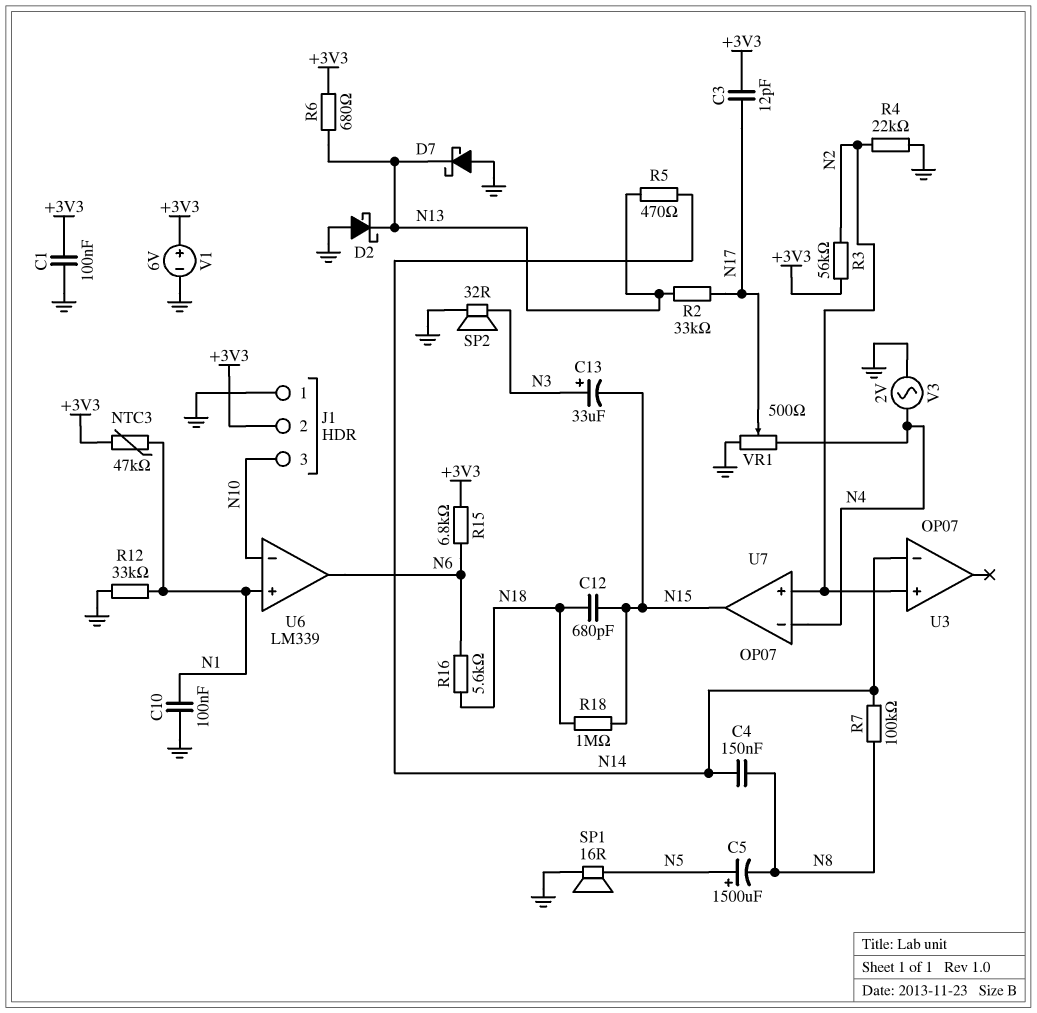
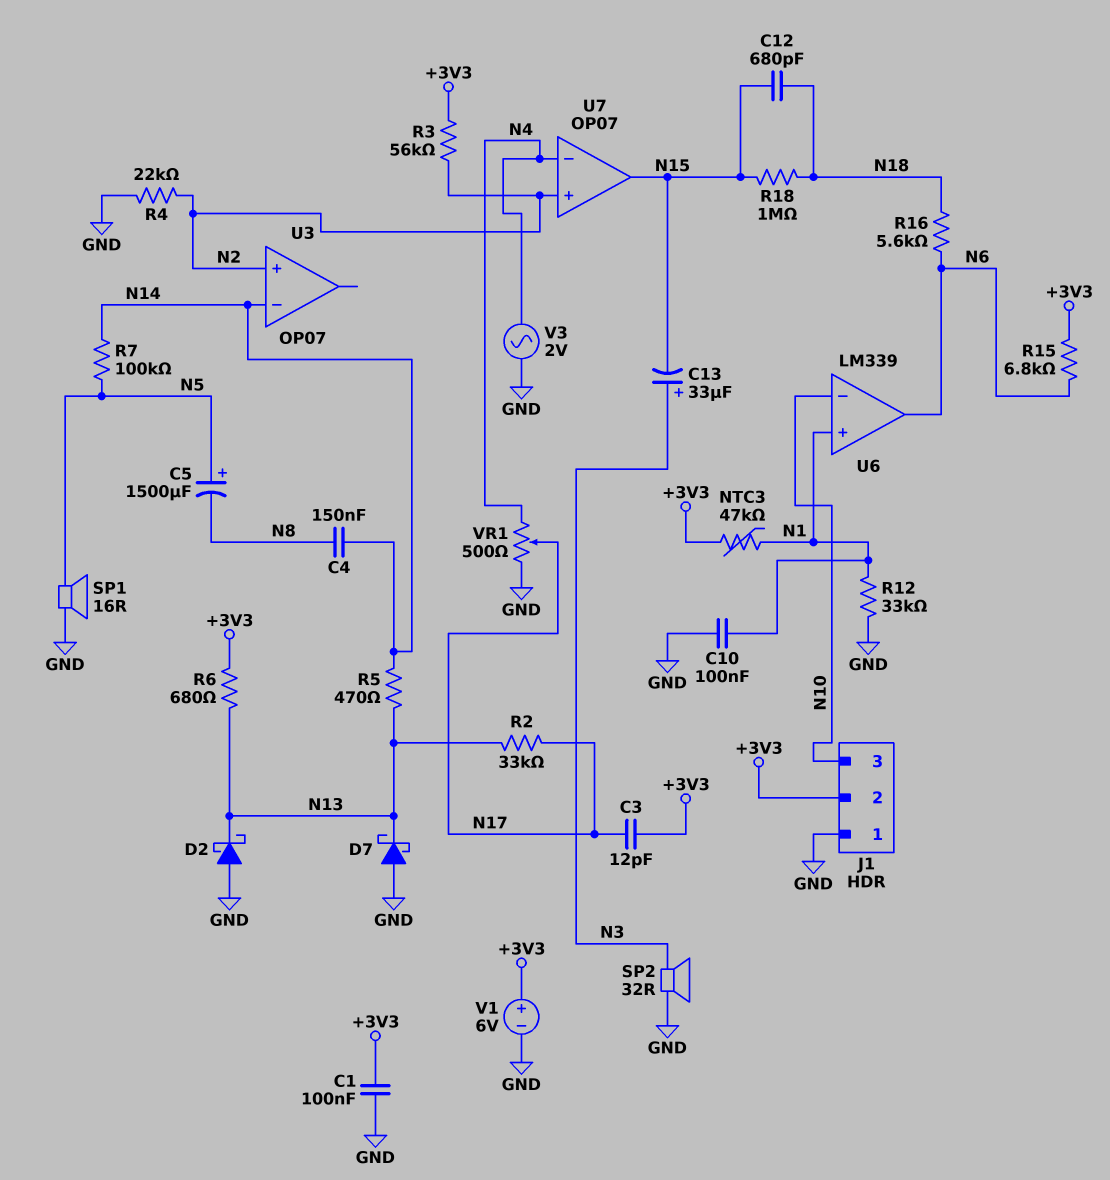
R7: 100k (N8, N14) -> 100k (N5, N14)

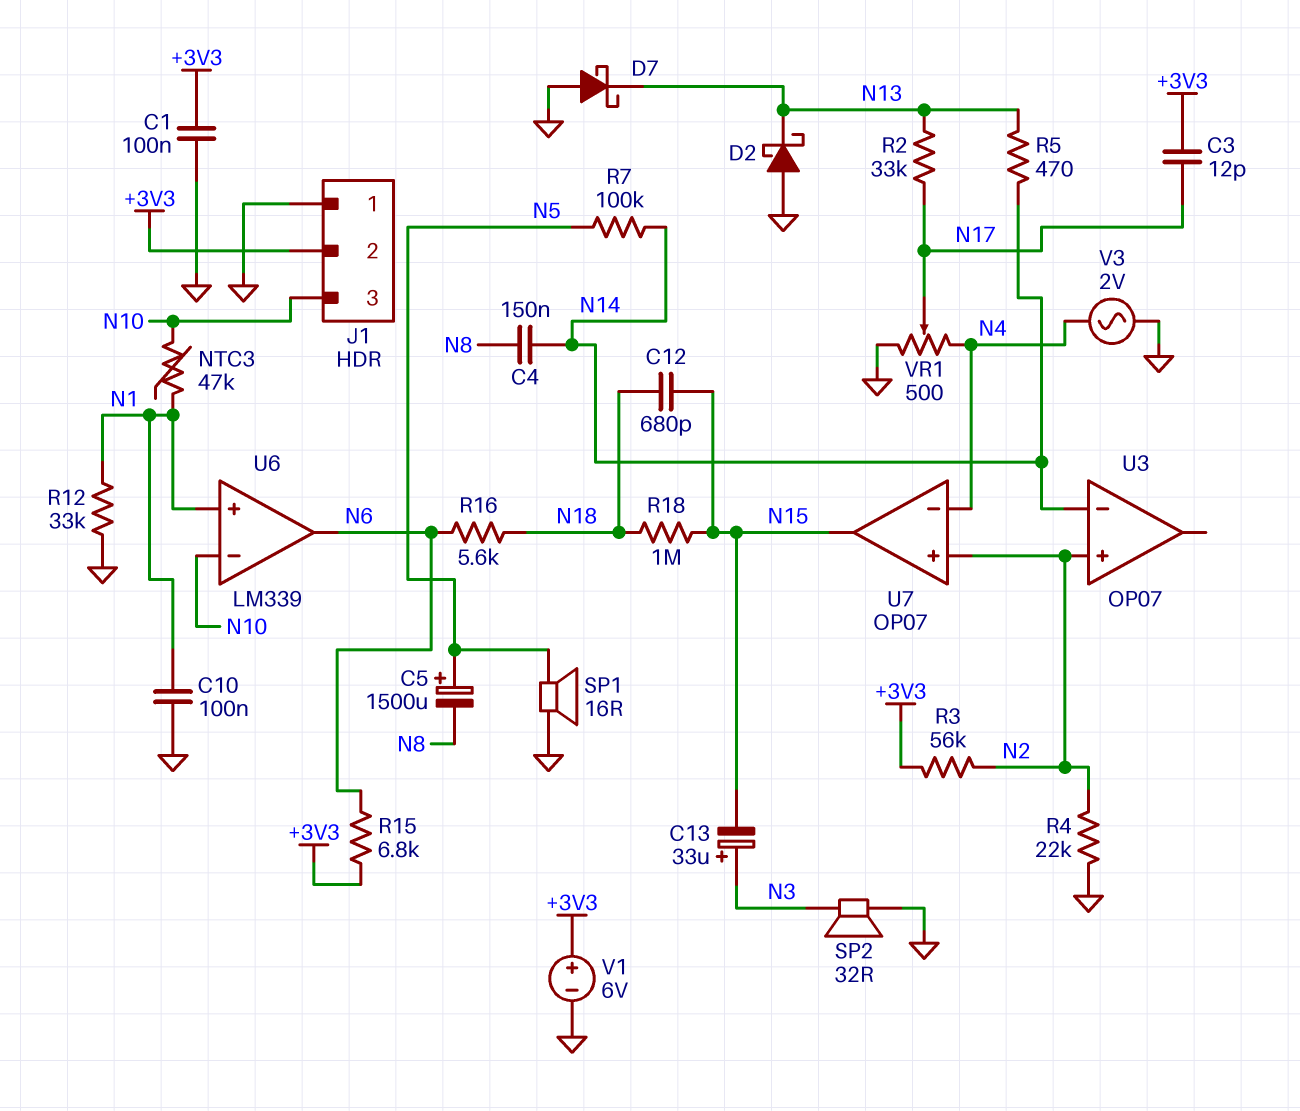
NTC3: 47k (+3V3, N1) -> 47k (N1, N10)
R6: 680 (+3V3, N13) -> none

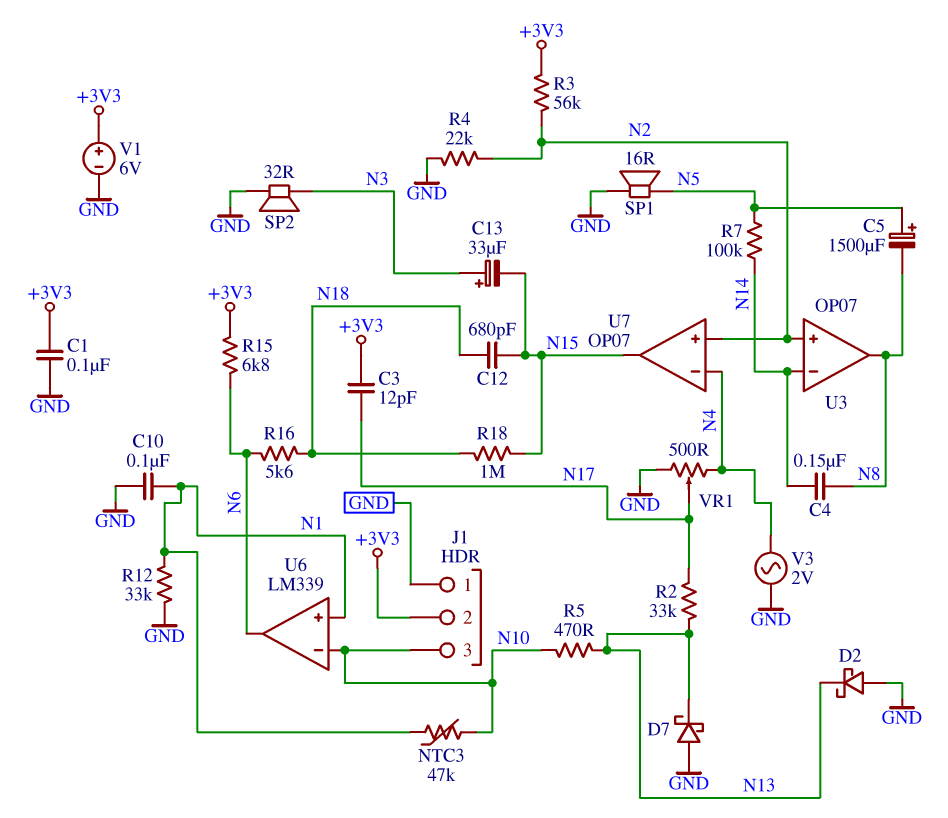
R5: 470 (N13, N14) -> 470 (N10, N13)
U3 pin out: none -> N8

